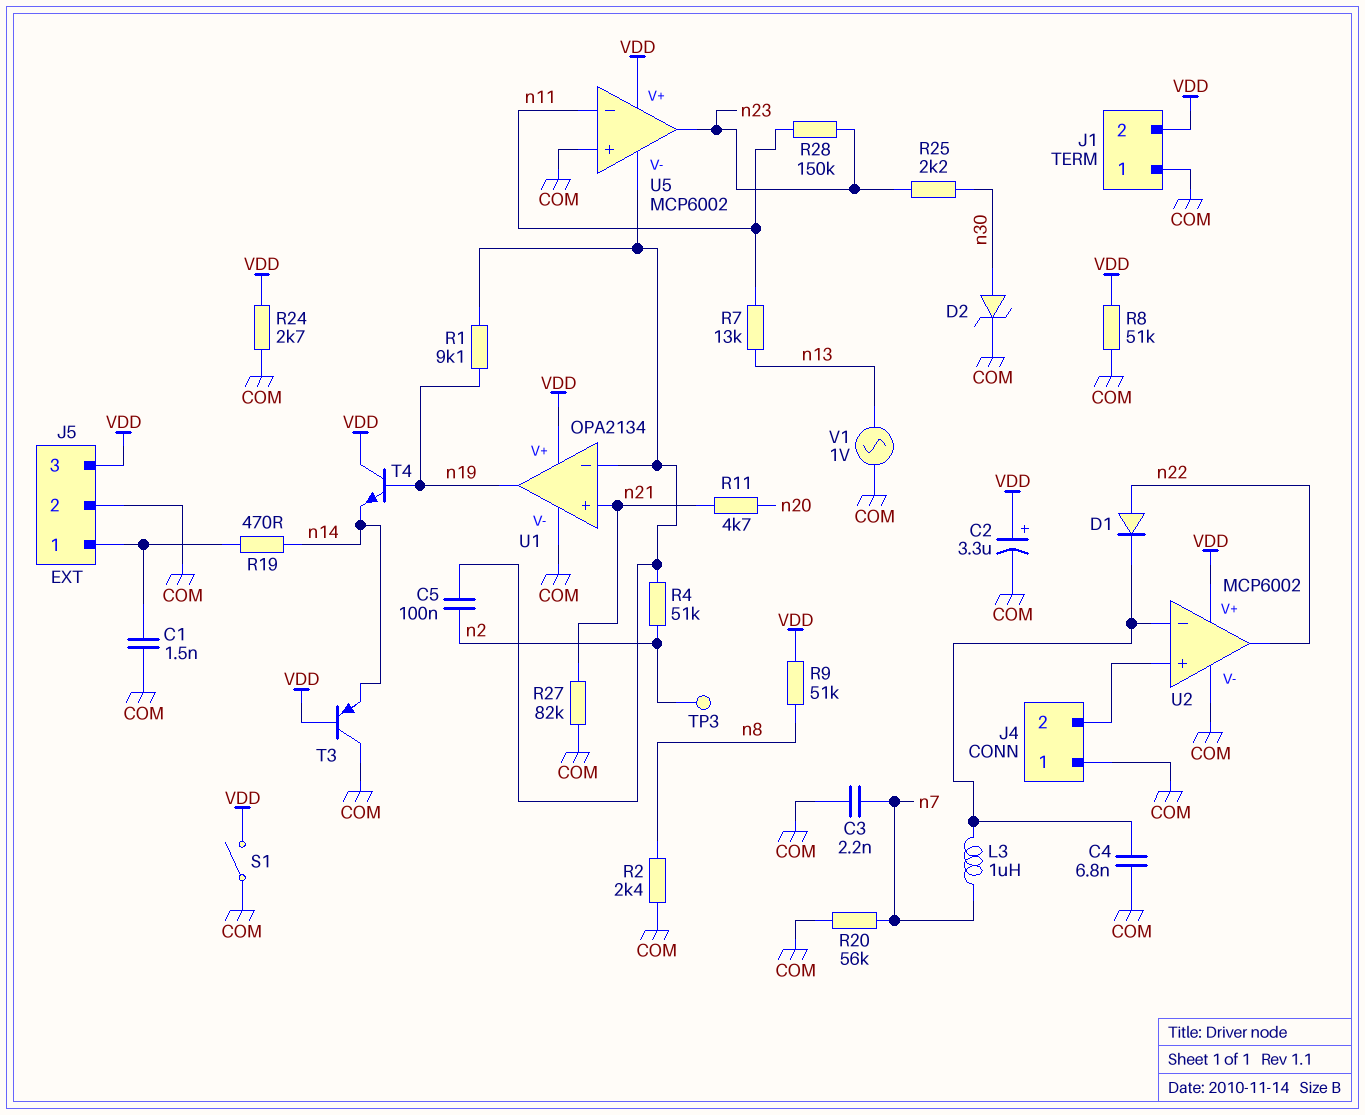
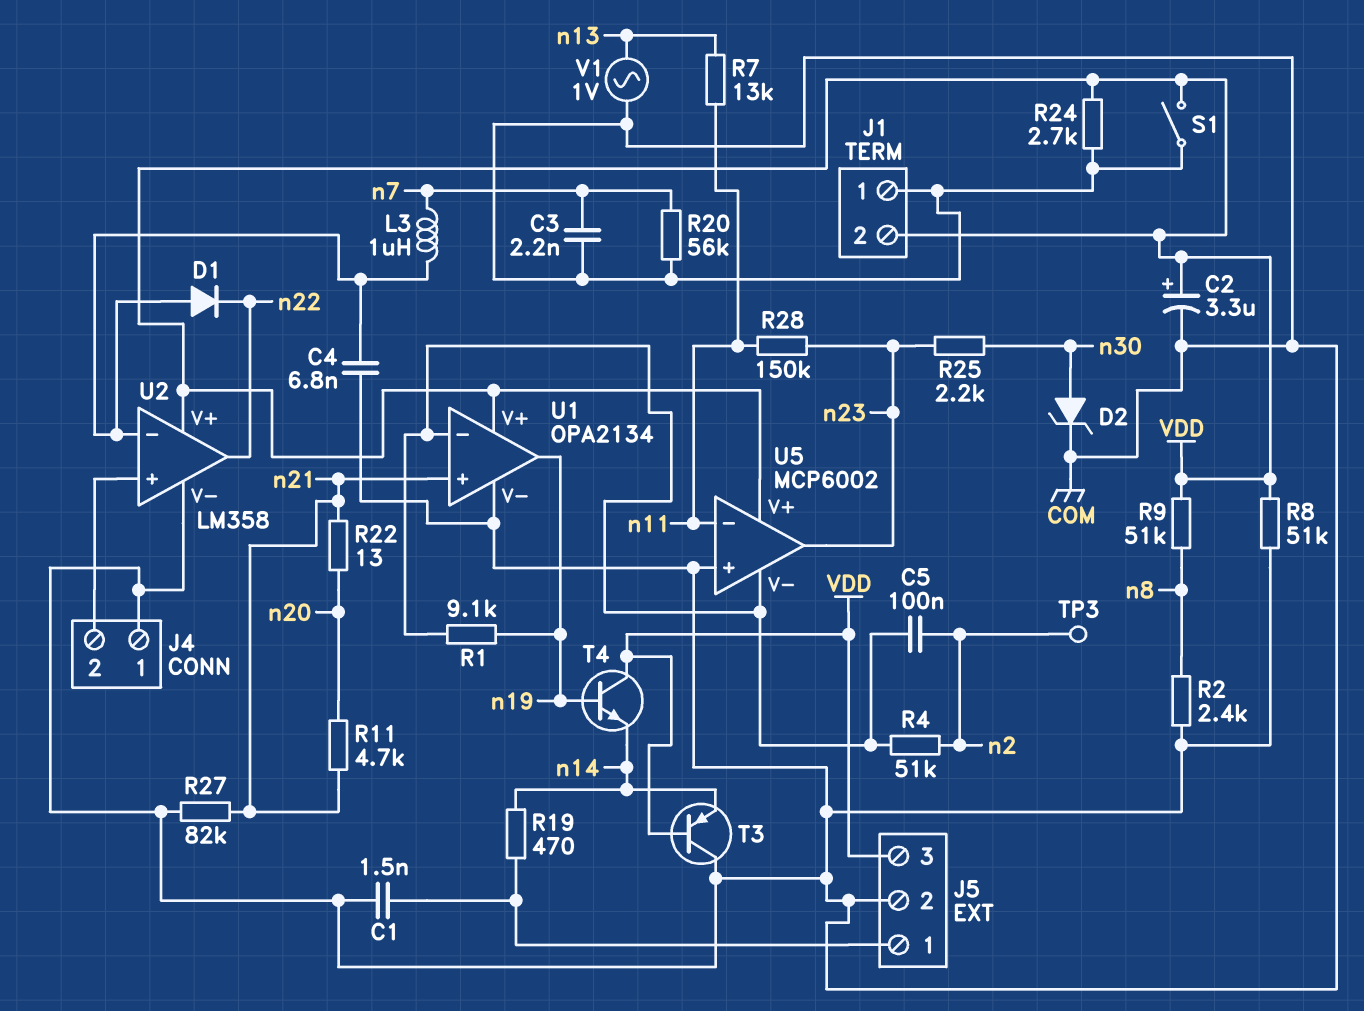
D1: diode (A n22, K U2/in-) -> diode (A U2/in-, K n22)
R22: none -> 13 (n20, n21)
U2: MCP6002 -> LM358

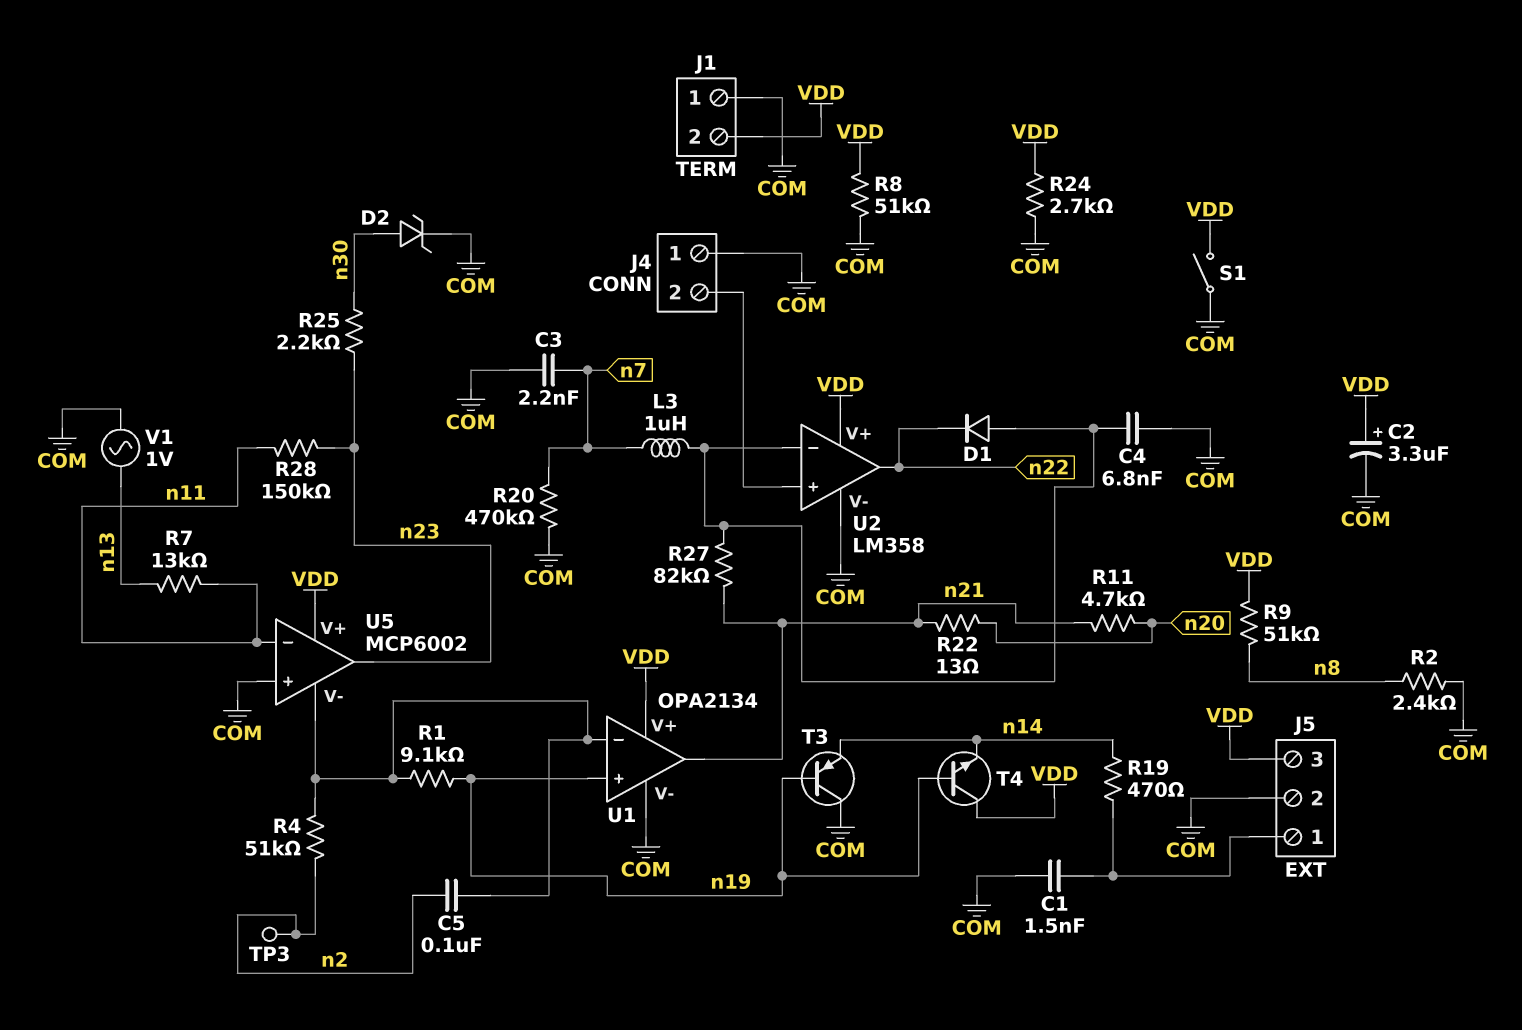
R20: 56k (COM, n7) -> 470k (COM, n7)
R27: 82k (COM, n21) -> 82k (U2/in-, n21)
T3: PNP (B VDD, C COM, E n14) -> PNP (B n19, C COM, E n14)
U1 pin in+: n21 -> n19
U1 pin out: n19 -> n21

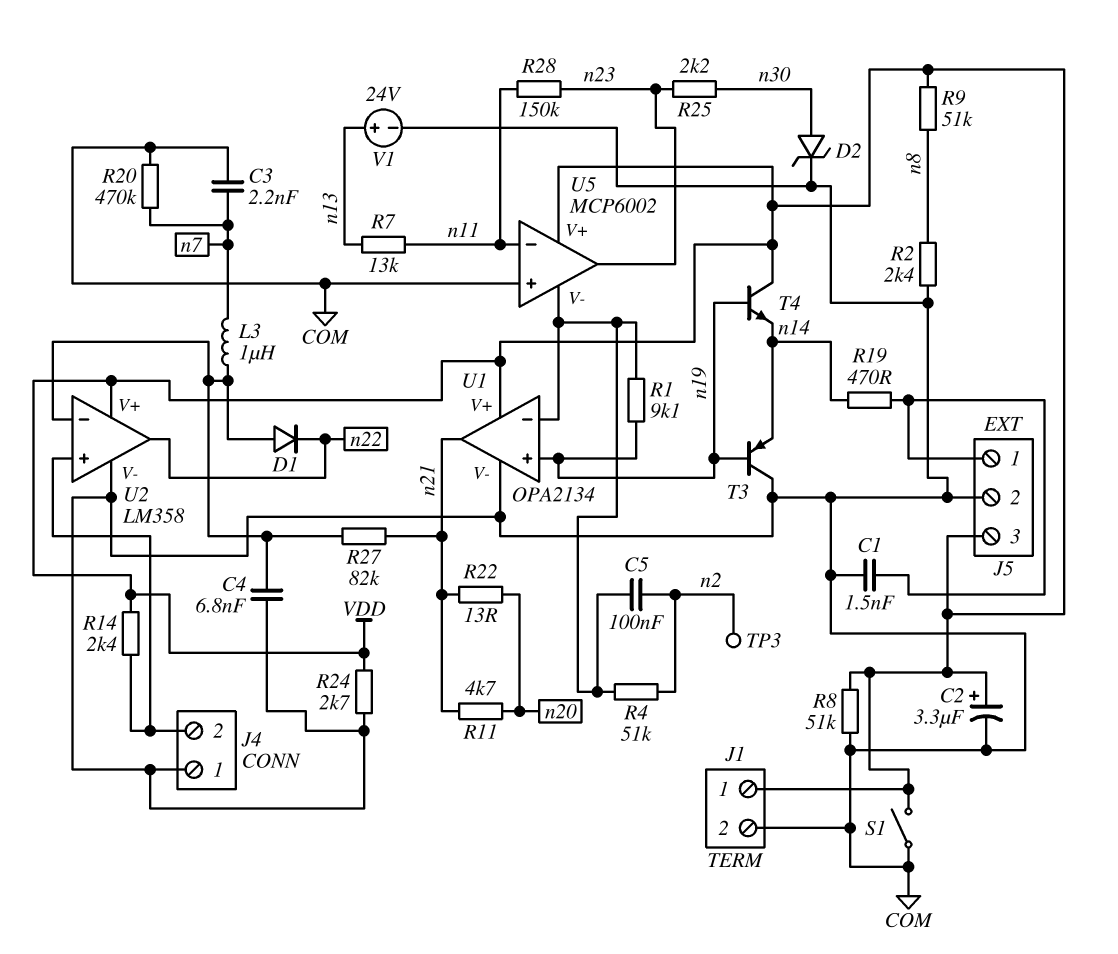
J1 pin 1: COM -> VDD
J1 pin 2: VDD -> COM
R14: none -> 2.4k (J4/2, VDD)
V1: AC 1V (COM, n13) -> 24V (plus n13, minus COM)

